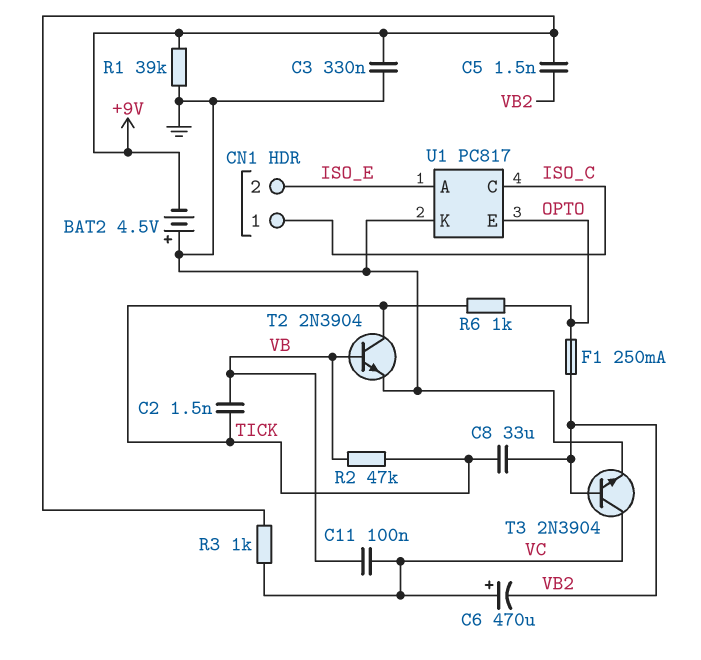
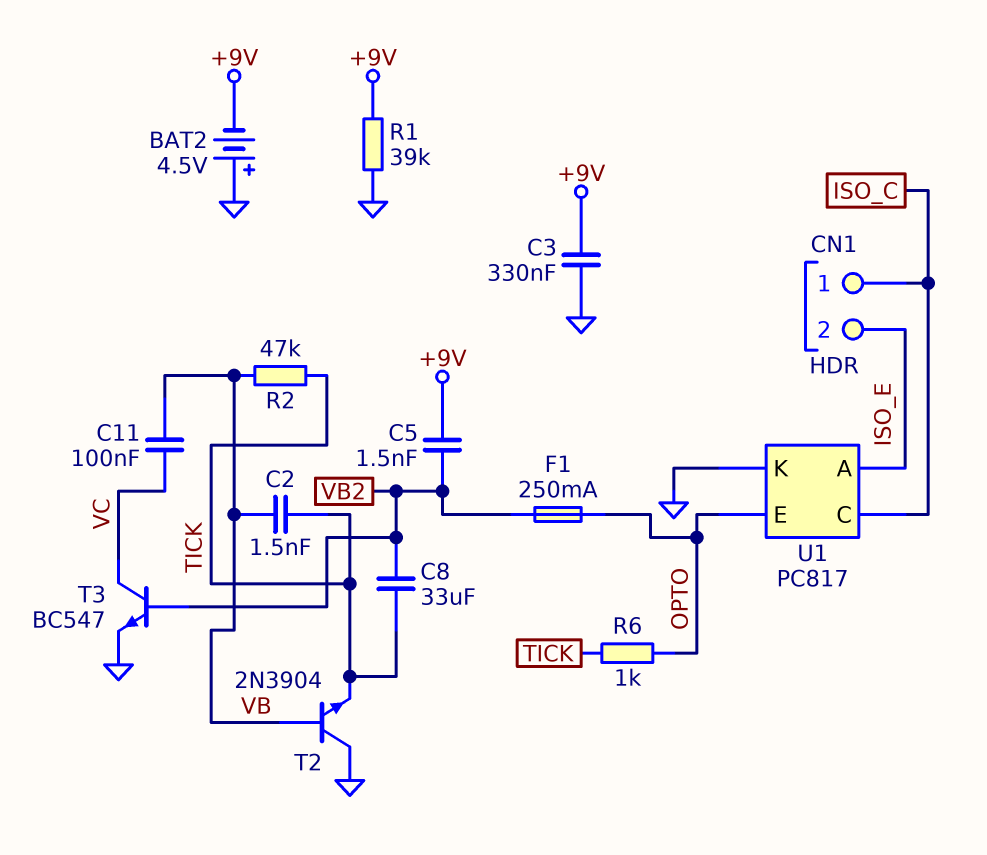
C6: 470uF (plus VC, minus VB2) -> none
R3: 1k (+9V, VC) -> none
T2: NPN 2N3904 (B VB, C TICK, E GND) -> NPN 2N3904 (B VB, C GND, E TICK)
T3: NPN 2N3904 (B VB2, C VC, E GND) -> NPN BC547 (B VB2, C VC, E GND)

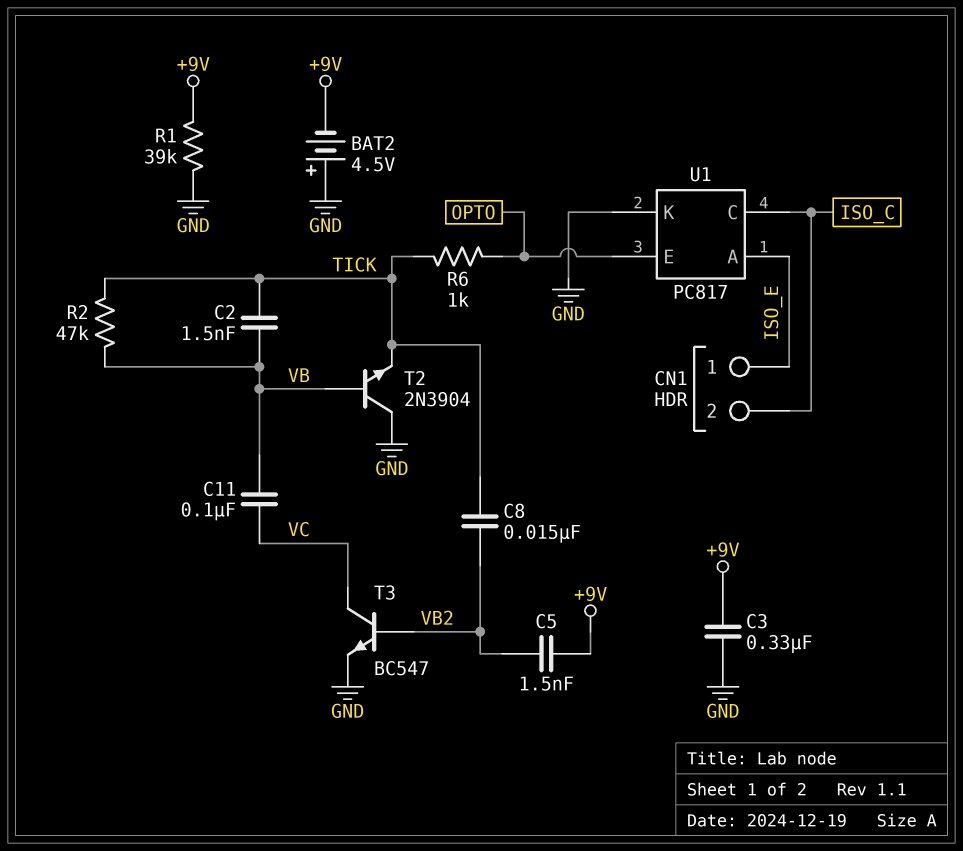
C8: 33uF (TICK, VB2) -> 15nF (TICK, VB2)
CN1 pin 1: ISO_C -> ISO_E
CN1 pin 2: ISO_E -> ISO_C
F1: 250mA (OPTO, VB2) -> none

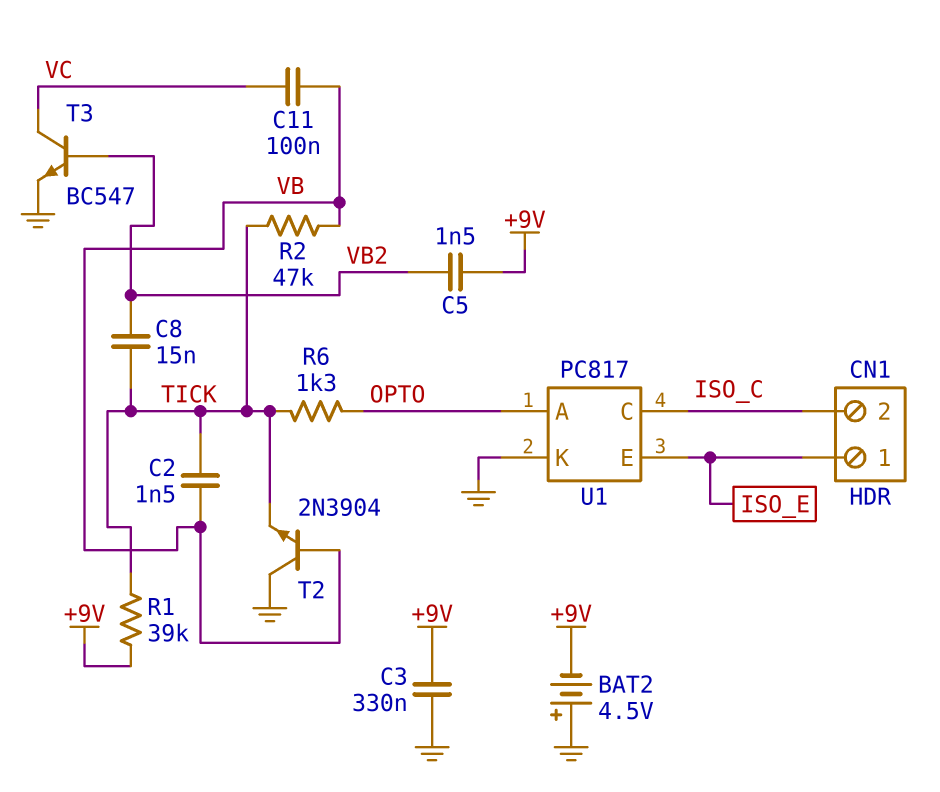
R1: 39k (+9V, GND) -> 39k (+9V, TICK)
R6: 1k (OPTO, TICK) -> 1.3k (OPTO, TICK)
U1 pin A: ISO_E -> OPTO
U1 pin E: OPTO -> ISO_E

